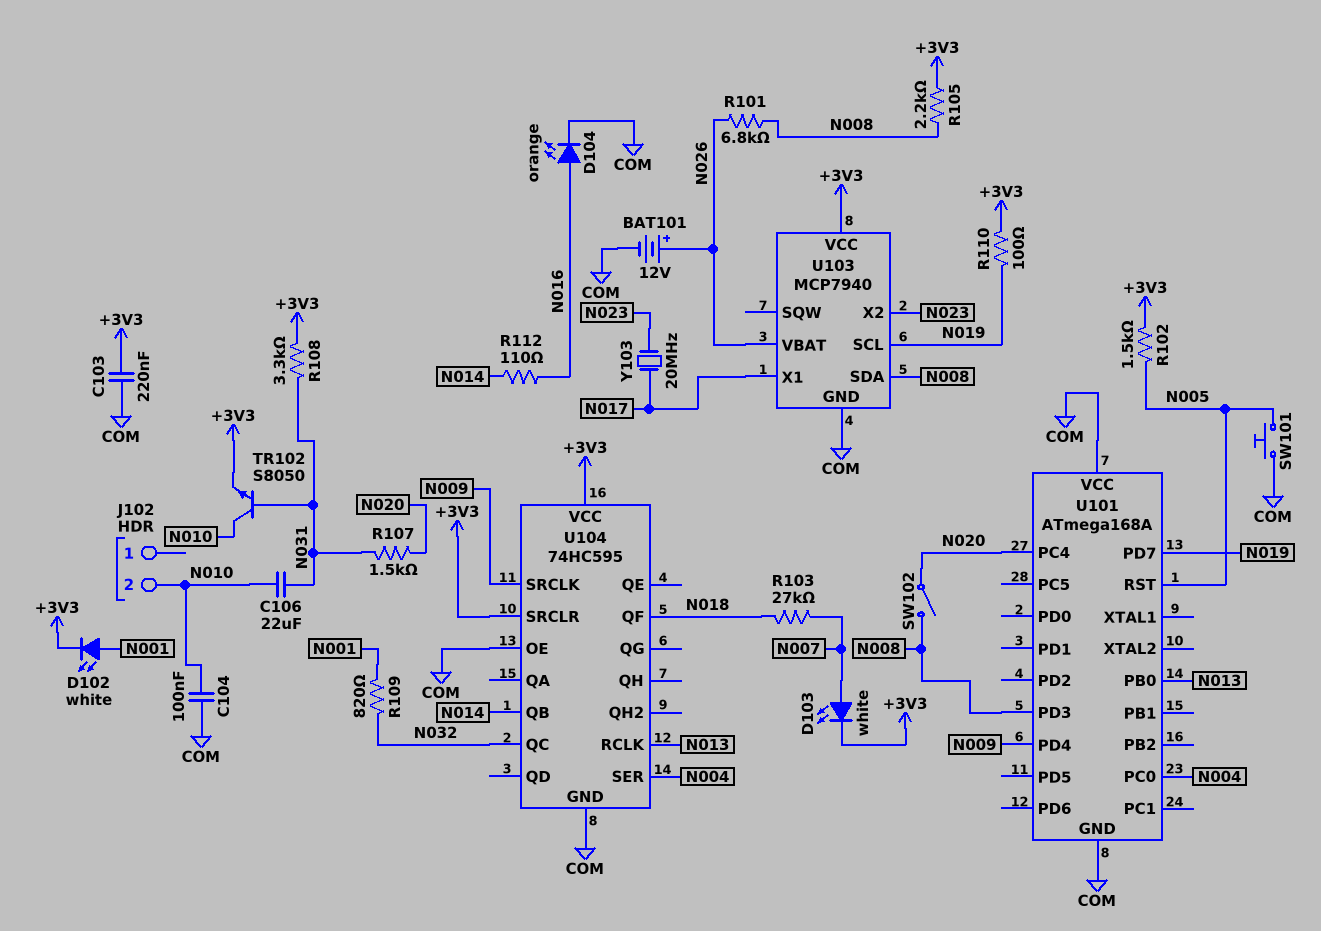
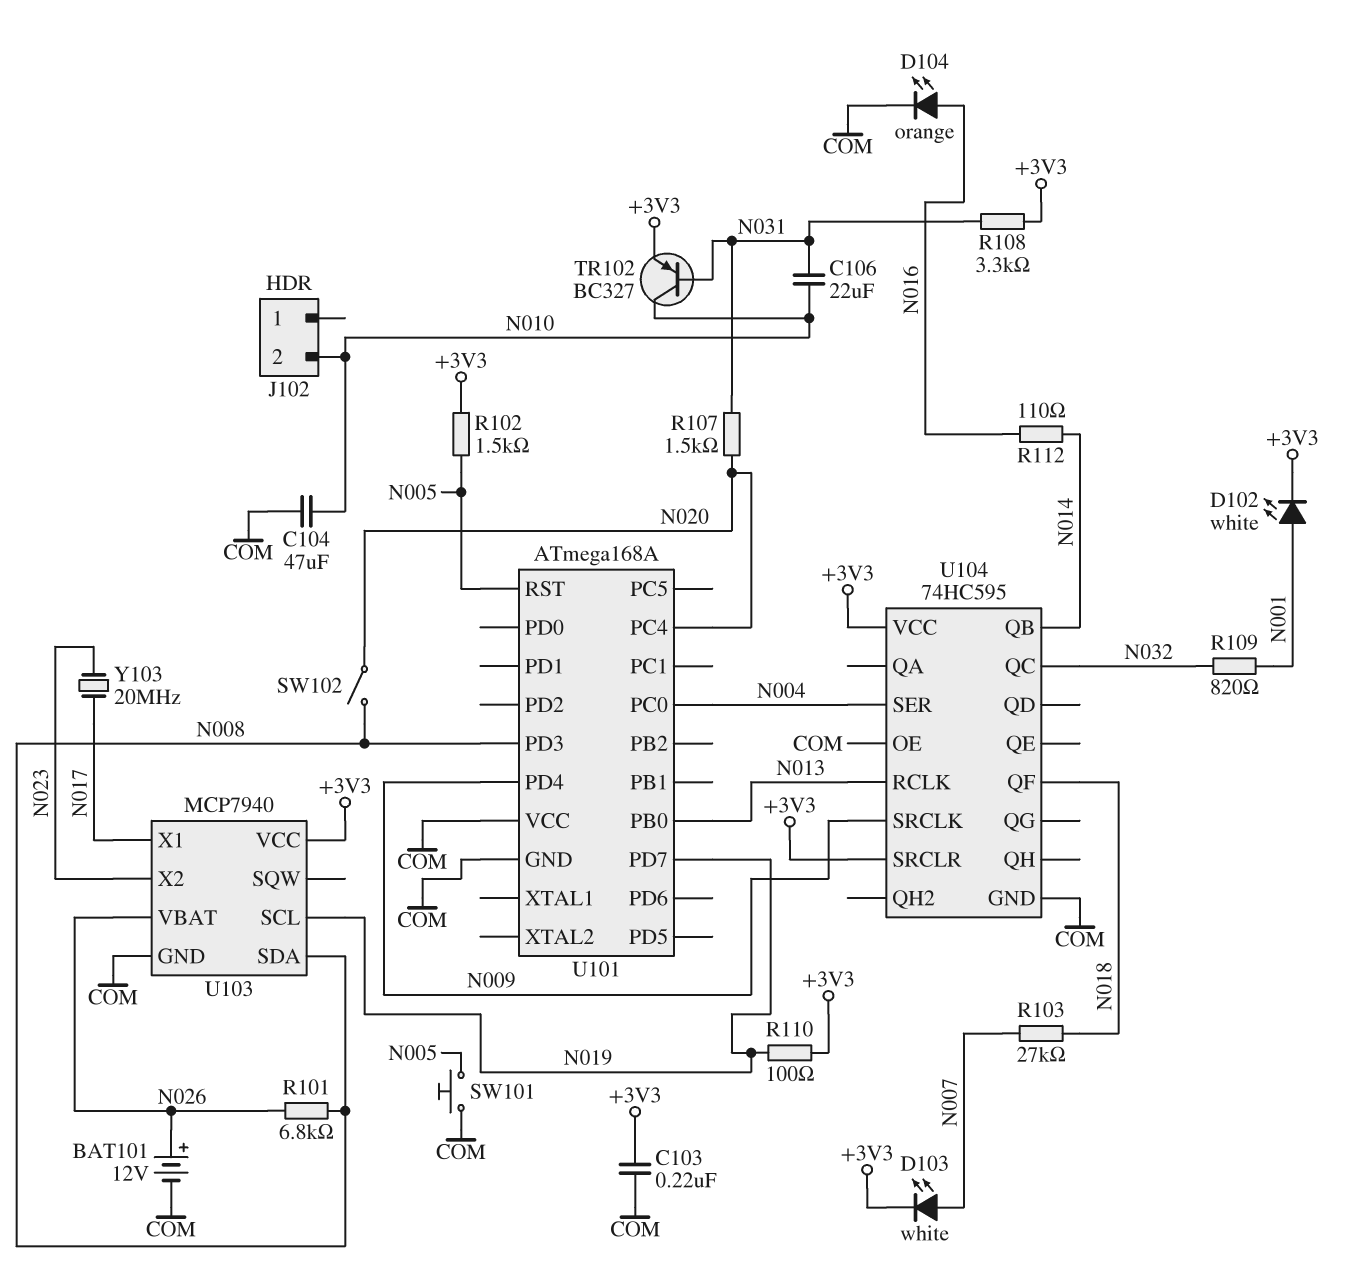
C104: 100nF (COM, N010) -> 47uF (COM, N010)
R105: 2.2k (+3V3, N008) -> none
TR102: NPN S8050 (B N031, C N010, E +3V3) -> PNP BC327 (B N031, C N010, E +3V3)

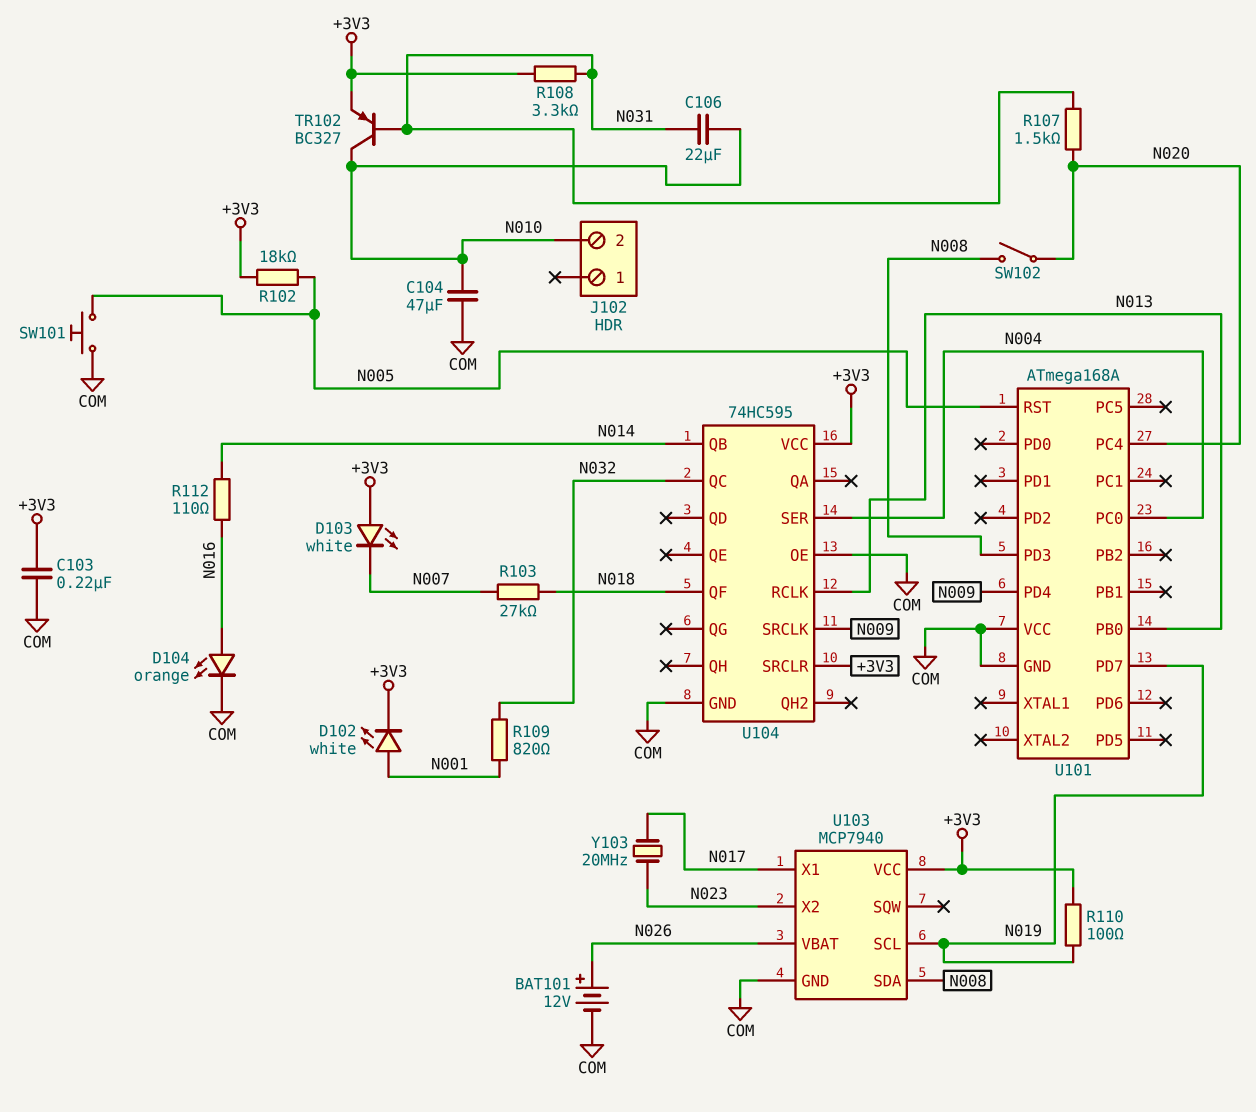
D103: LED white (A N007, K +3V3) -> LED white (A +3V3, K N007)
R101: 6.8k (N008, N026) -> none
R102: 1.5k (+3V3, N005) -> 18k (+3V3, N005)

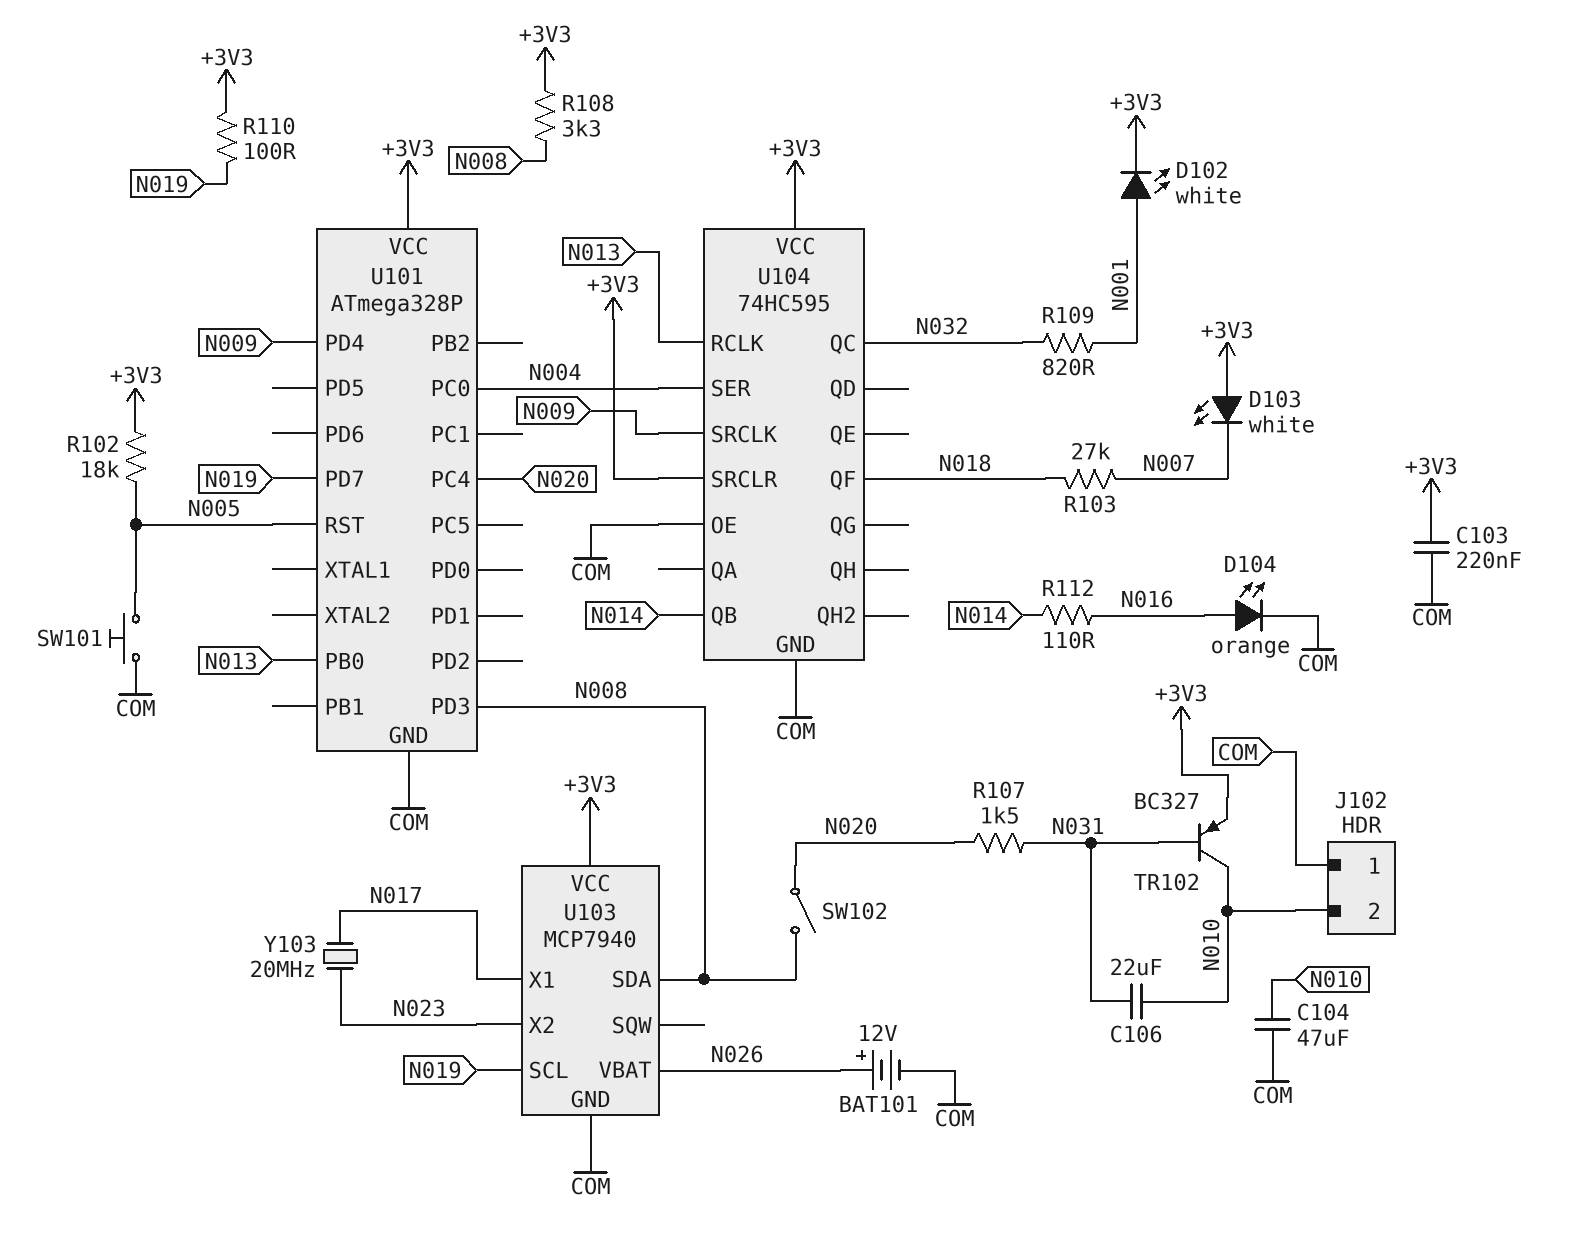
J102 pin 1: none -> COM
R108: 3.3k (+3V3, N031) -> 3.3k (+3V3, N008)
U101: ATmega168A -> ATmega328P
U101 pin VCC: COM -> +3V3

